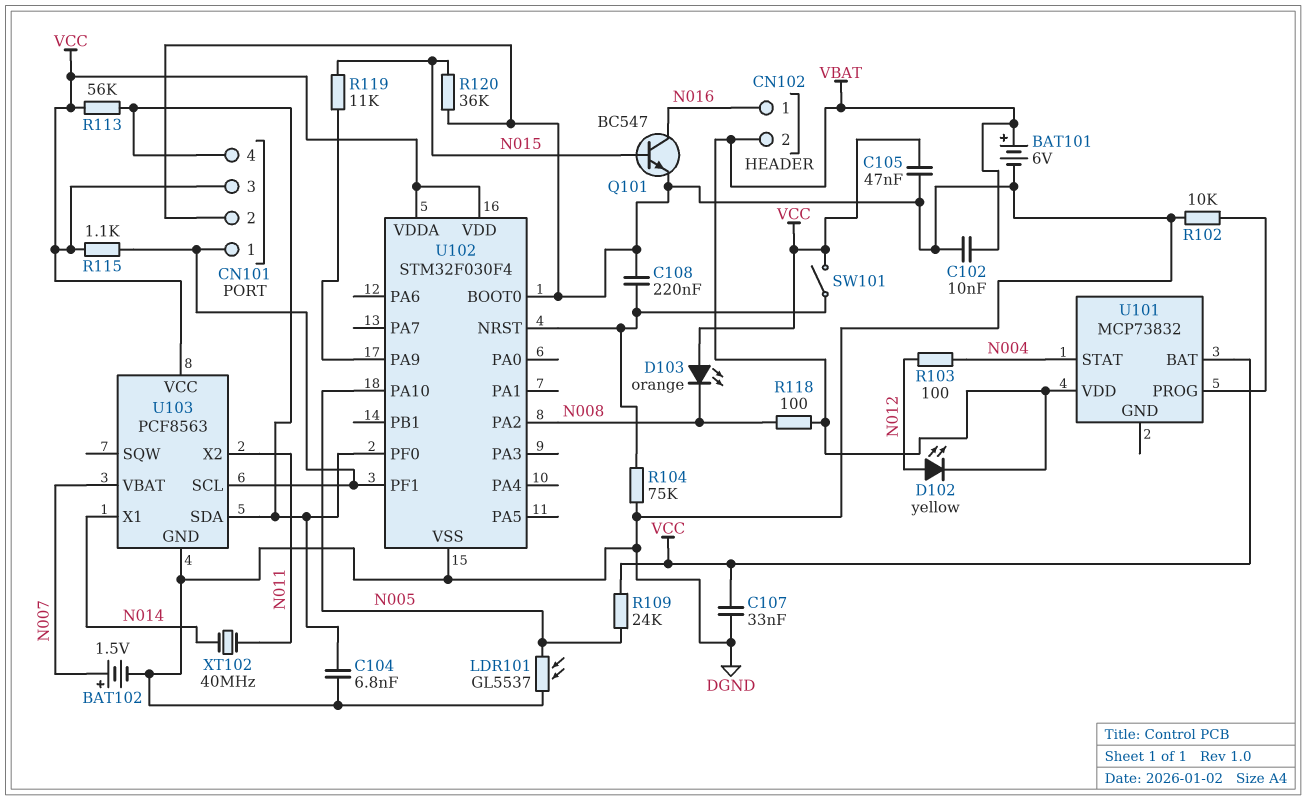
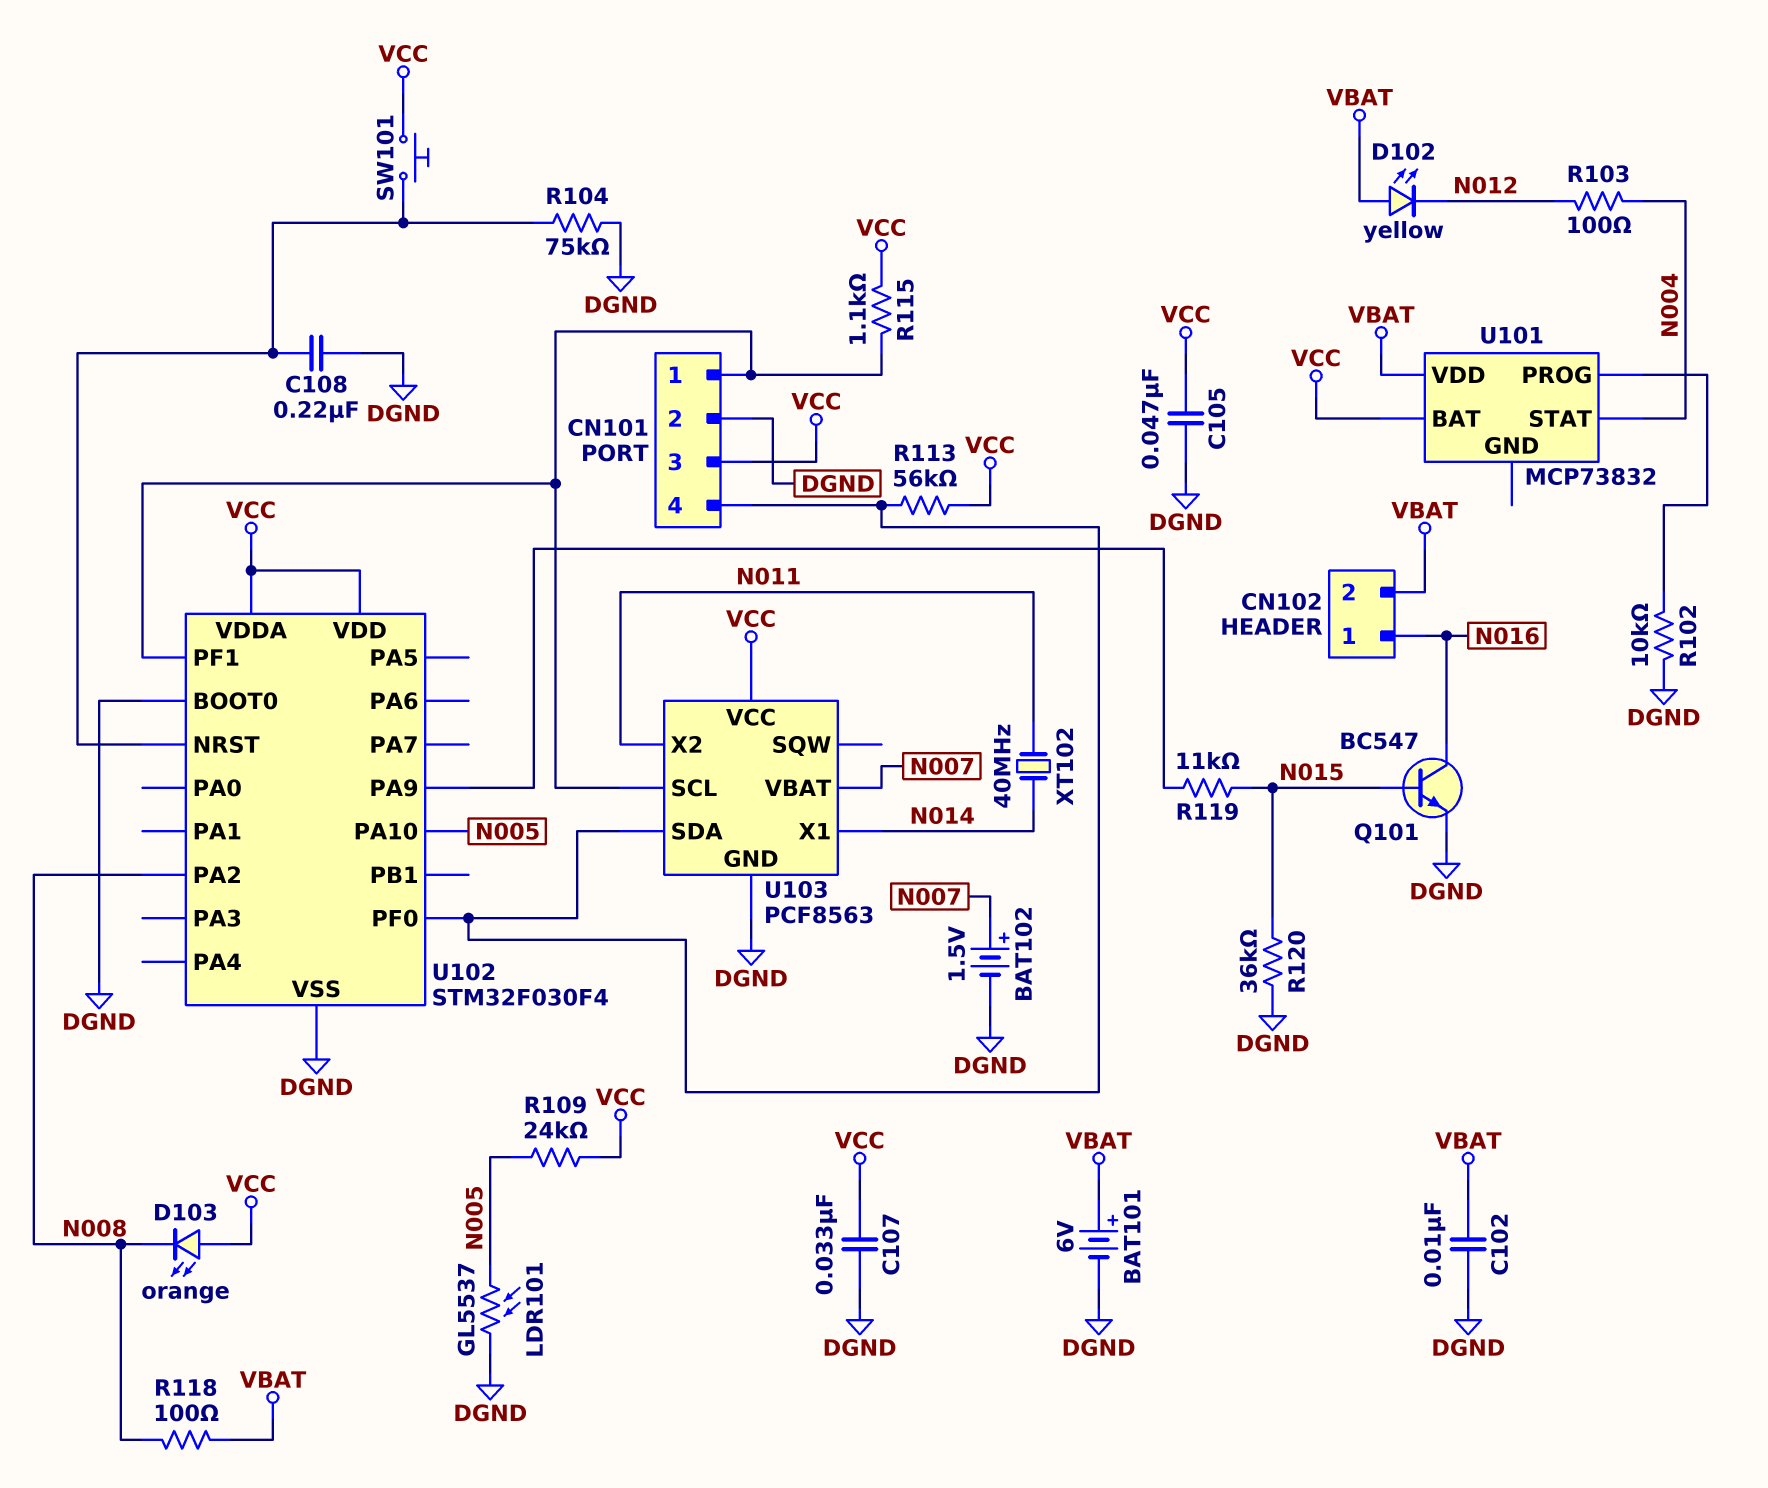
C104: 6.8nF (CN101/4, DGND) -> none
D102: LED yellow (A N012, K VBAT) -> LED yellow (A VBAT, K N012)
SW101: switch (U102/NRST, VCC) -> button (U102/NRST, VCC)

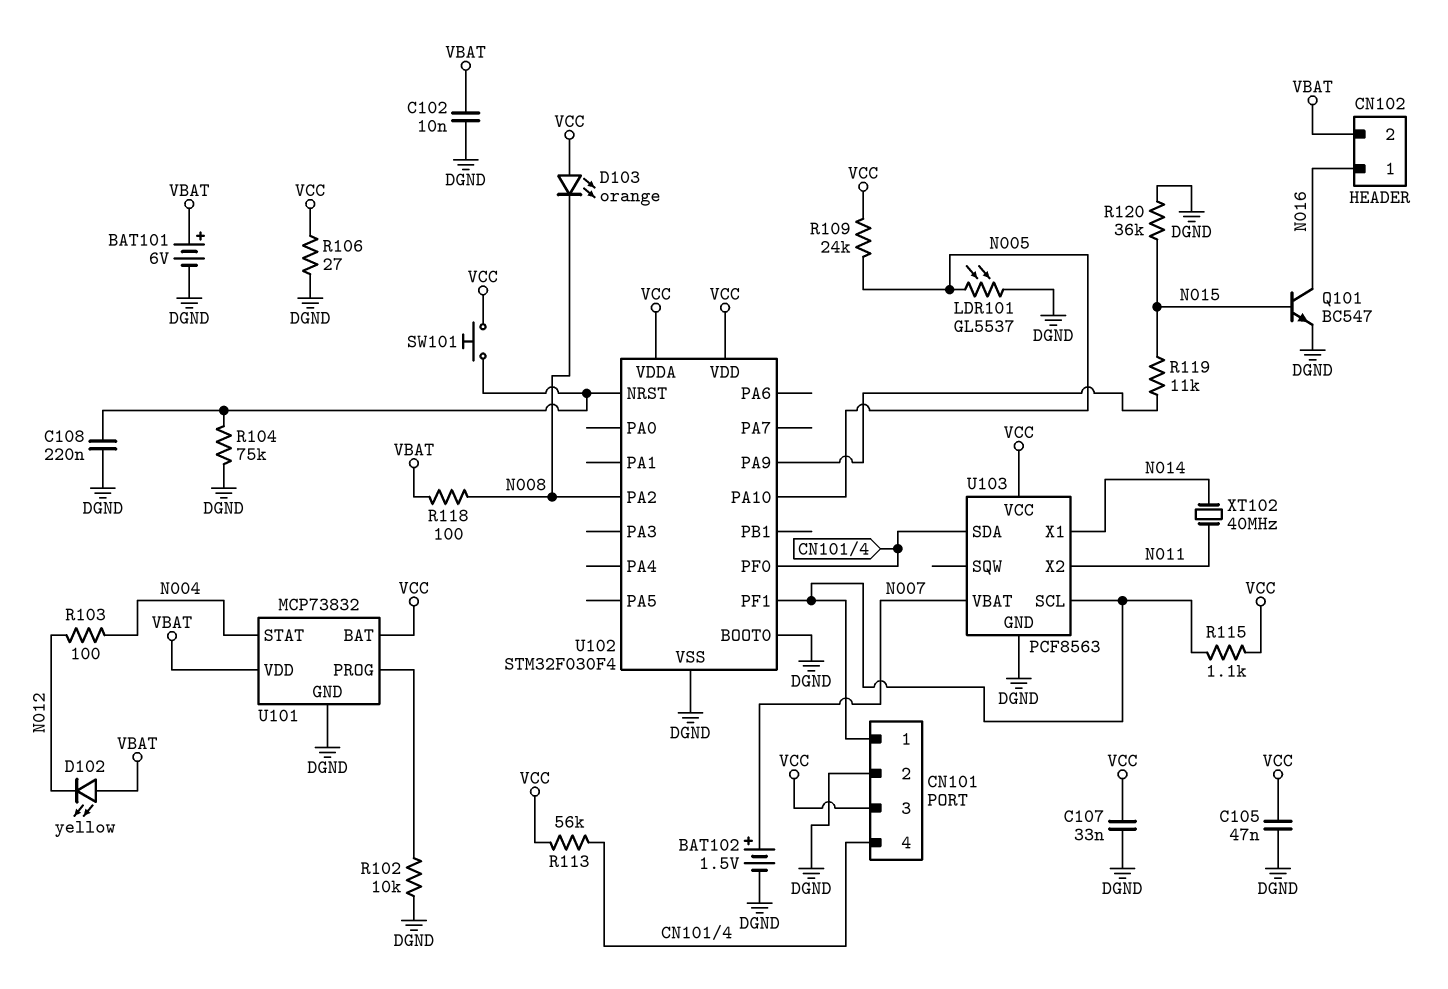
R106: none -> 27 (DGND, VCC)
U101 pin GND: none -> DGND

